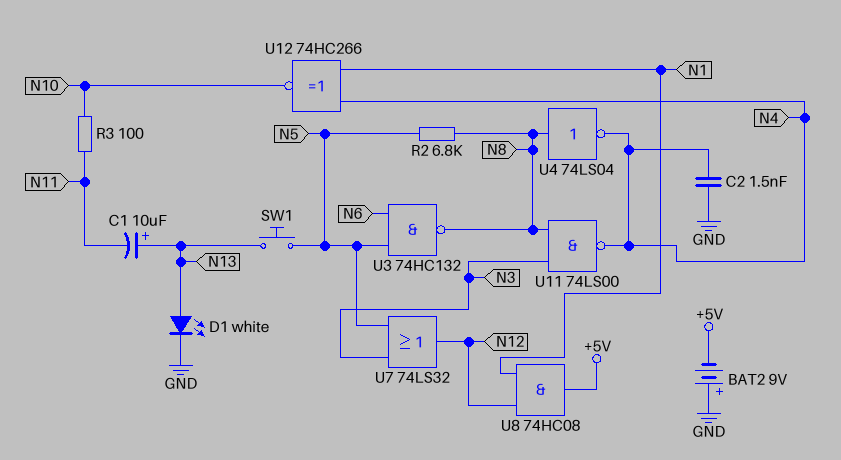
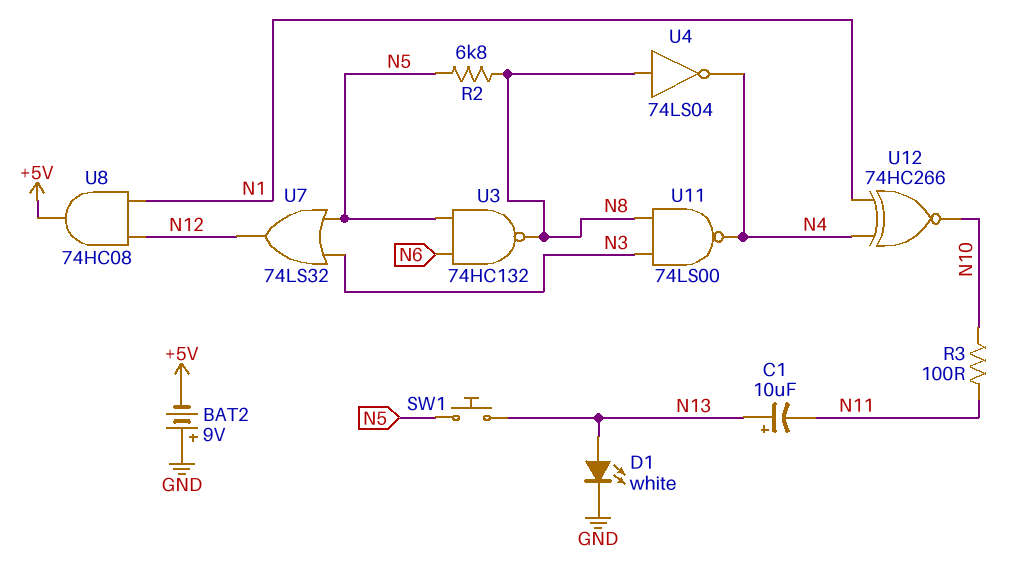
C2: 1.5nF (GND, N4) -> none

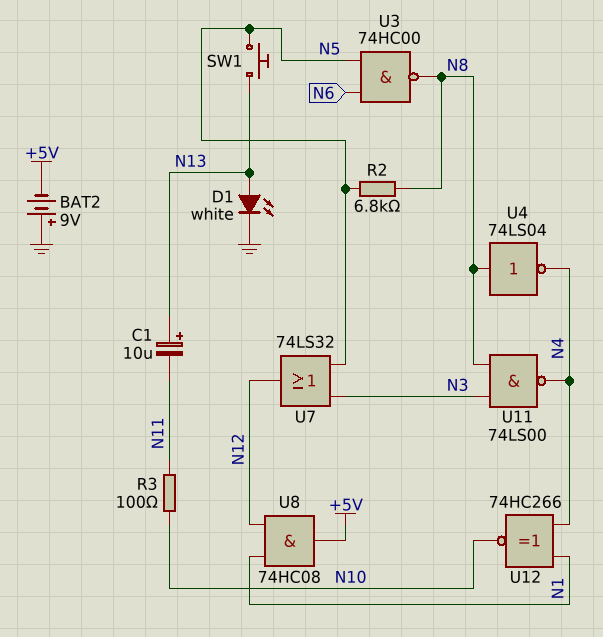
U3: NAND 74HC132 (in N5, in N6, out N8) -> NAND 74HC00 (in N5, in N6, out N8)

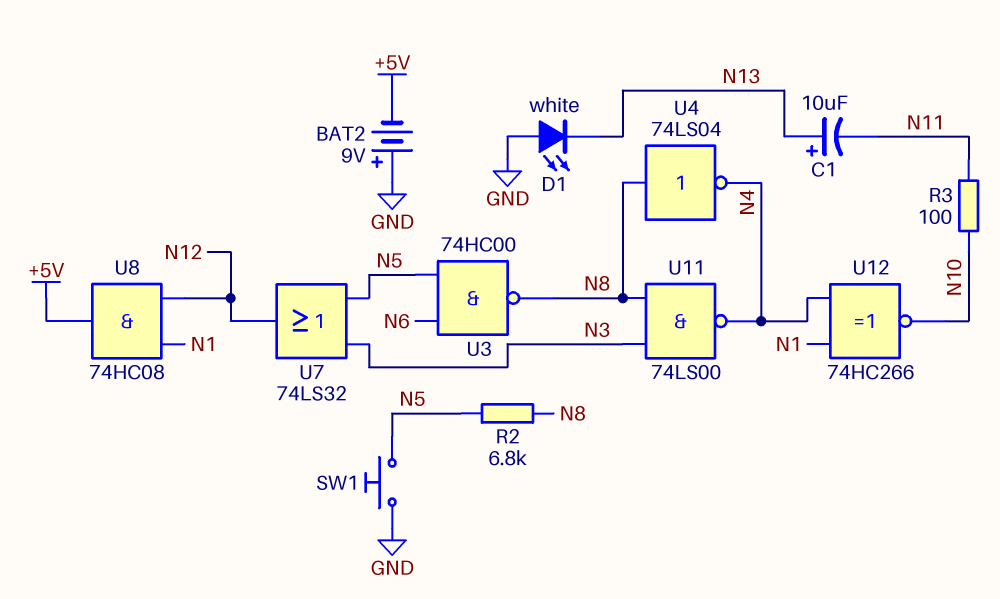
D1: LED white (A N13, K GND) -> LED white (A GND, K N13)
SW1: button (N5, N13) -> button (GND, N5)

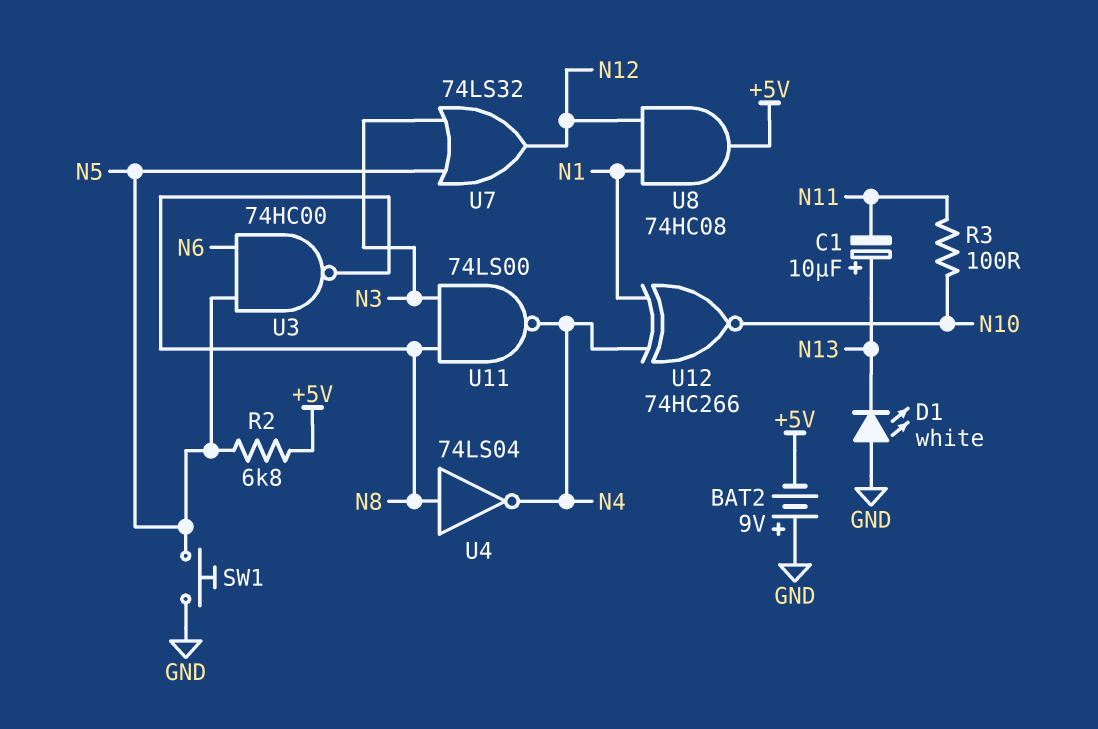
R2: 6.8k (N5, N8) -> 6.8k (+5V, N5)

